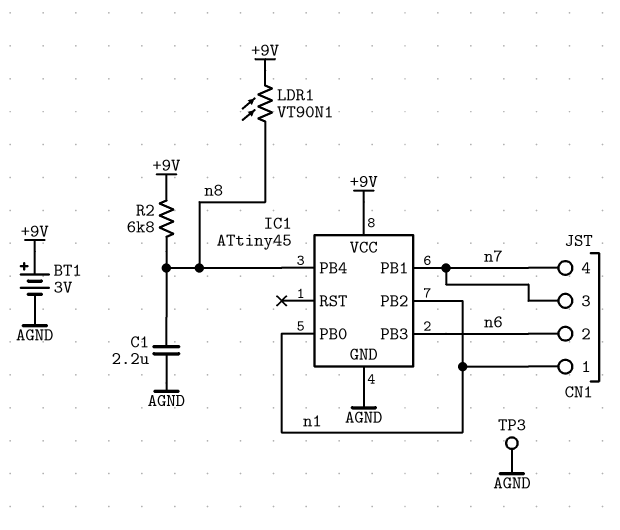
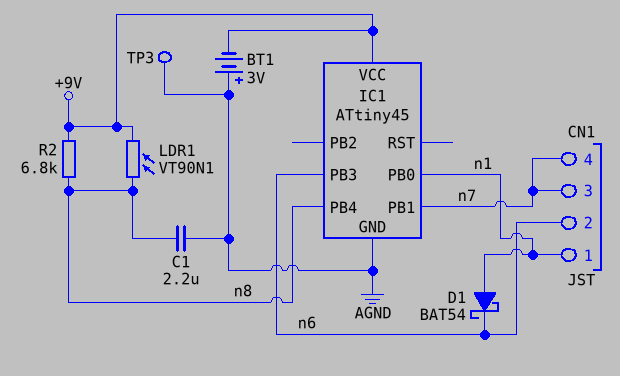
BT1: 3V (plus +9V, minus AGND) -> 3V (plus AGND, minus +9V)
D1: none -> schottky BAT54 (A n1, K n6)
IC1 pin PB2: n1 -> none

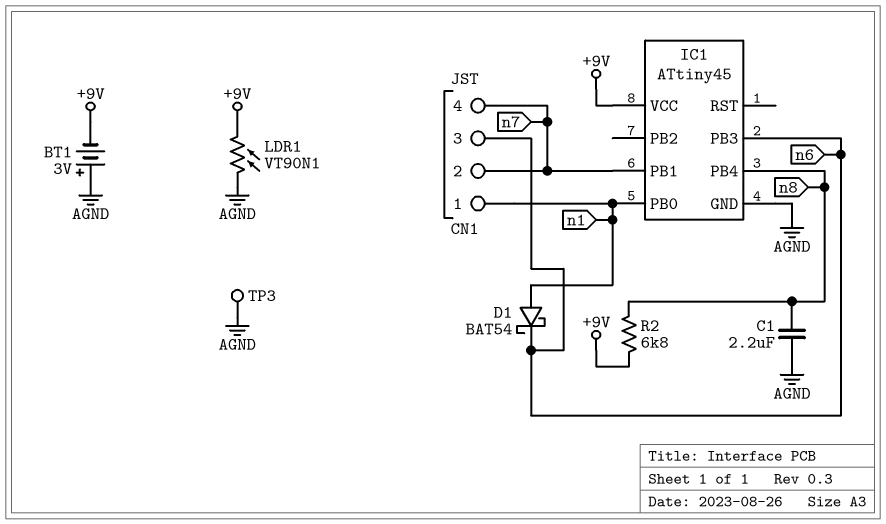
CN1 pin 2: n6 -> n7
CN1 pin 3: n7 -> n6
LDR1: VT90N1 (+9V, n8) -> VT90N1 (+9V, AGND)

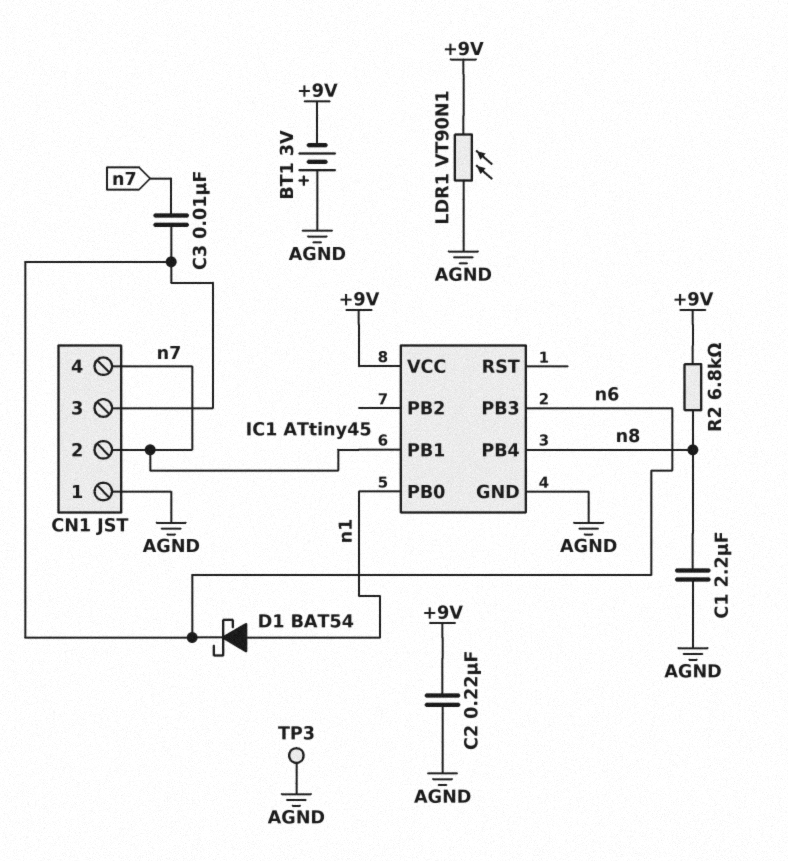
C2: none -> 220nF (+9V, AGND)
C3: none -> 10nF (n6, n7)
CN1 pin 1: n1 -> AGND

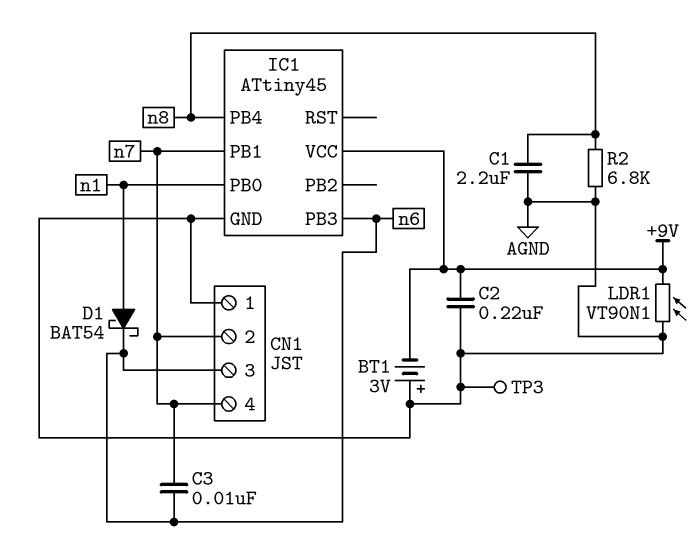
R2: 6.8k (+9V, n8) -> 6.8k (AGND, n8)

